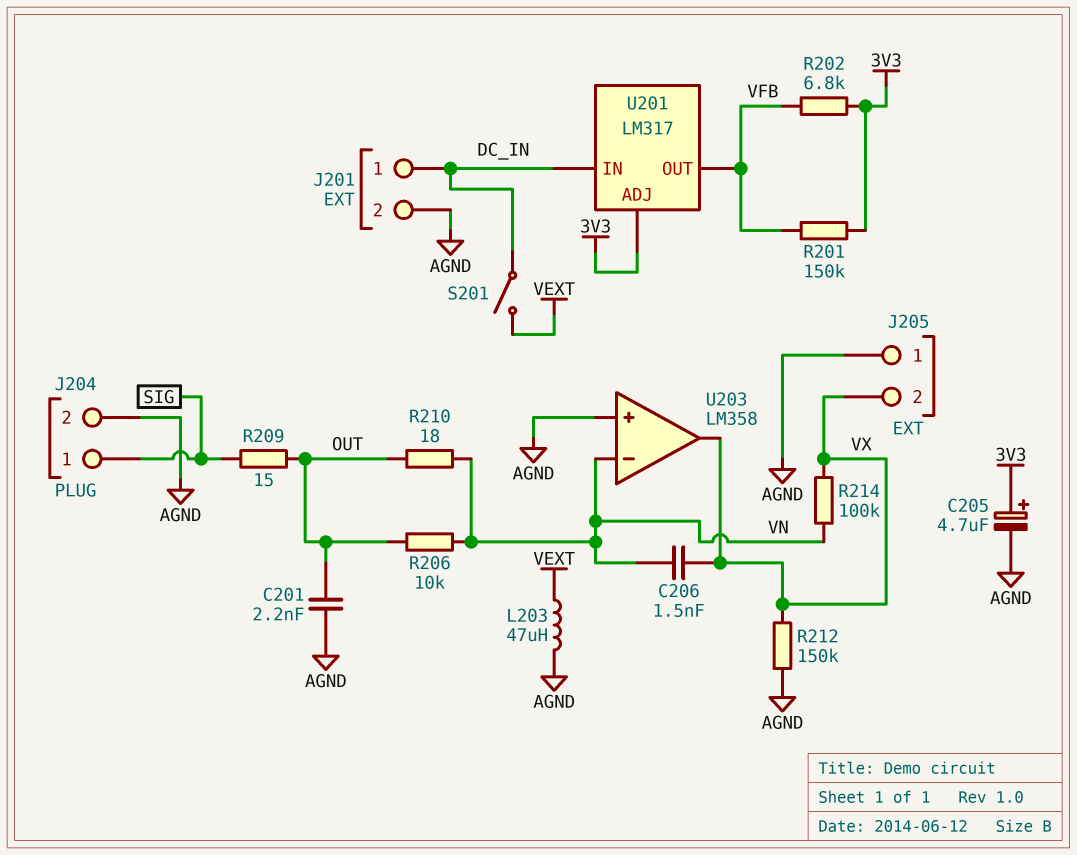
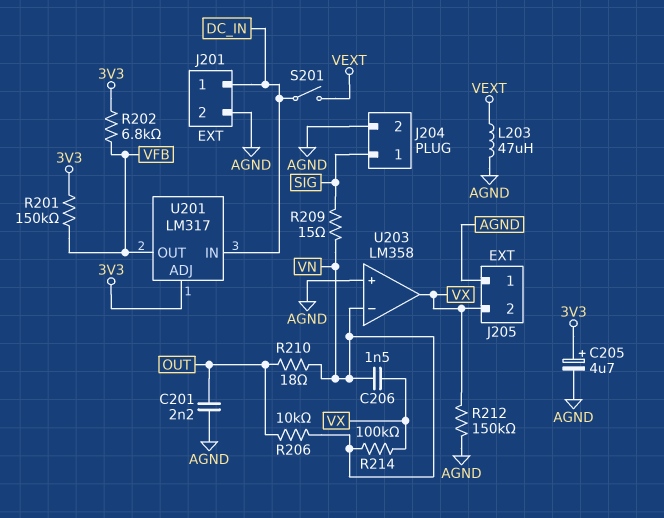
R209: 15 (OUT, SIG) -> 15 (SIG, VN)

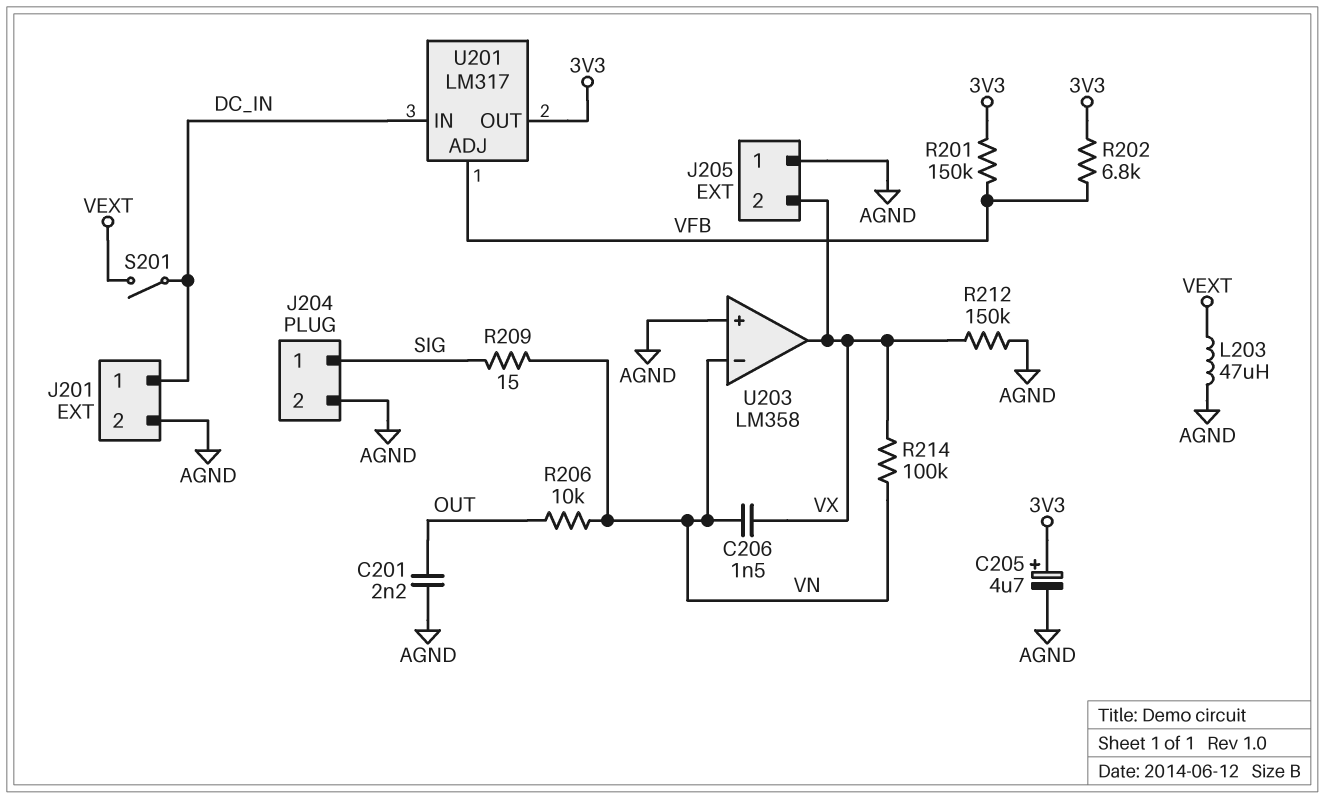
R210: 18 (OUT, VN) -> none
U201 pin ADJ: 3V3 -> VFB
U201 pin OUT: VFB -> 3V3

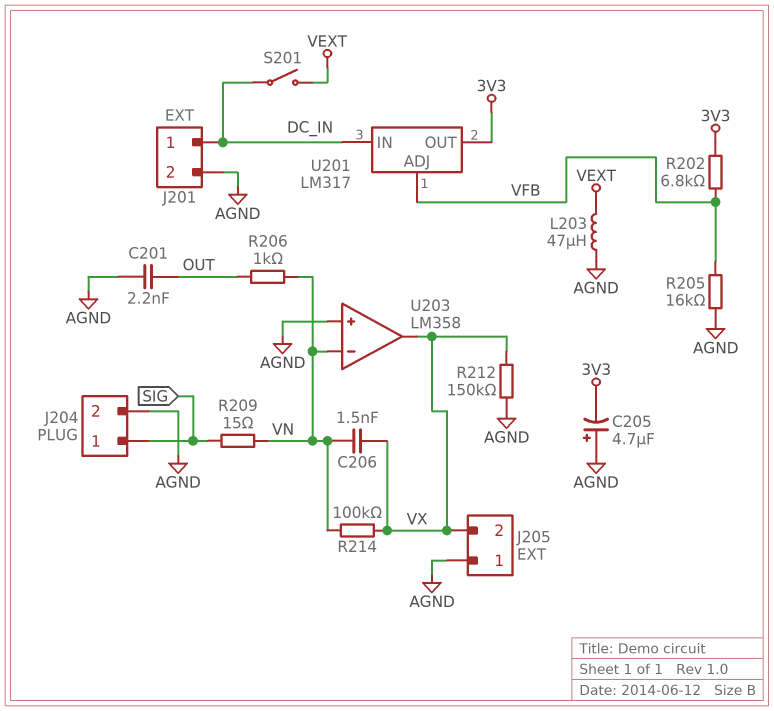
C205: 4.7uF (plus 3V3, minus AGND) -> 4.7uF (plus AGND, minus 3V3)
R201: 150k (3V3, VFB) -> none
R205: none -> 16k (AGND, VFB)
R206: 10k (OUT, VN) -> 1k (OUT, VN)

